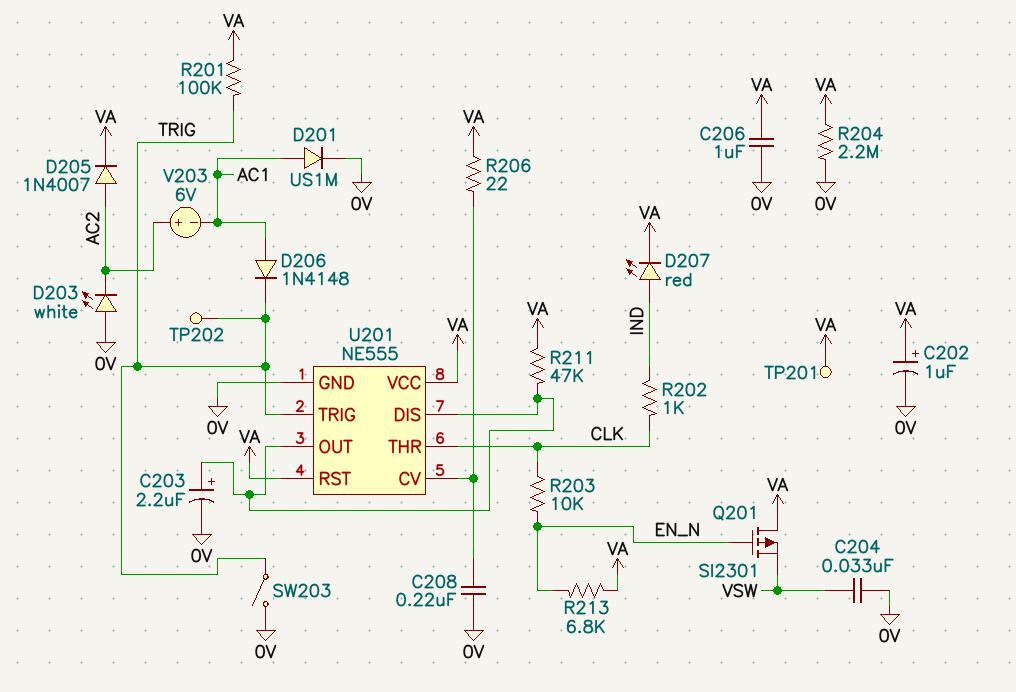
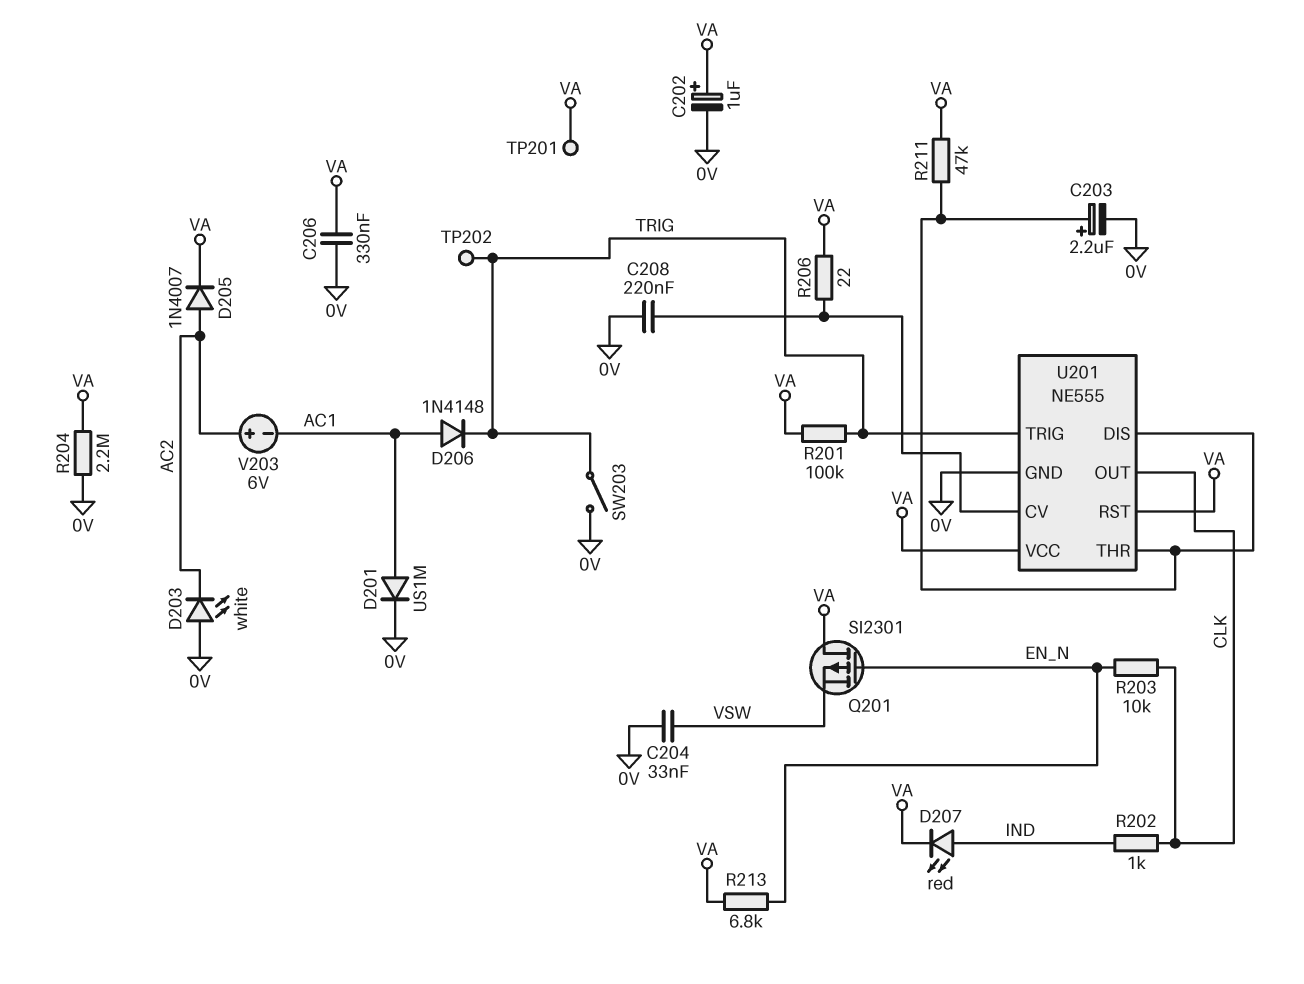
C206: 1uF (0V, VA) -> 330nF (0V, VA)
U201 pin OUT: U201/DIS -> CLK
U201 pin THR: CLK -> U201/DIS

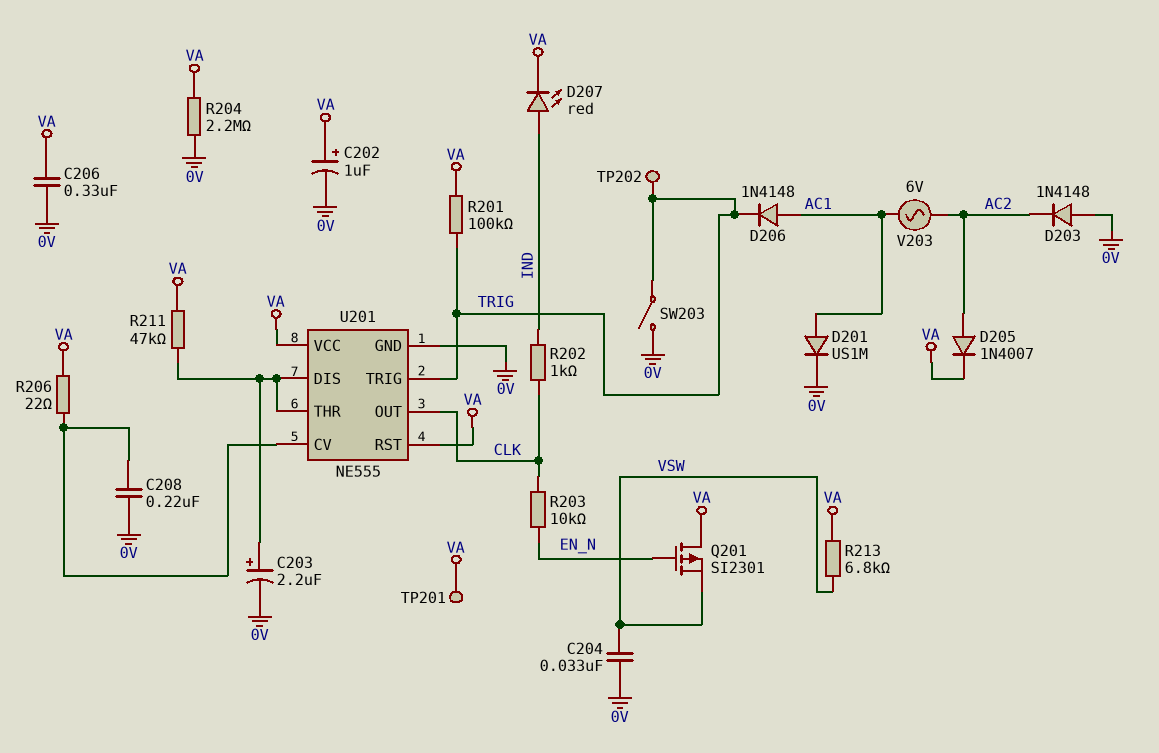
D203: LED white (A 0V, K AC2) -> diode 1N4148 (A 0V, K AC2)
R213: 6.8k (EN_N, VA) -> 6.8k (VA, VSW)
V203: 6V (plus AC2, minus AC1) -> AC 6V (AC1, AC2)

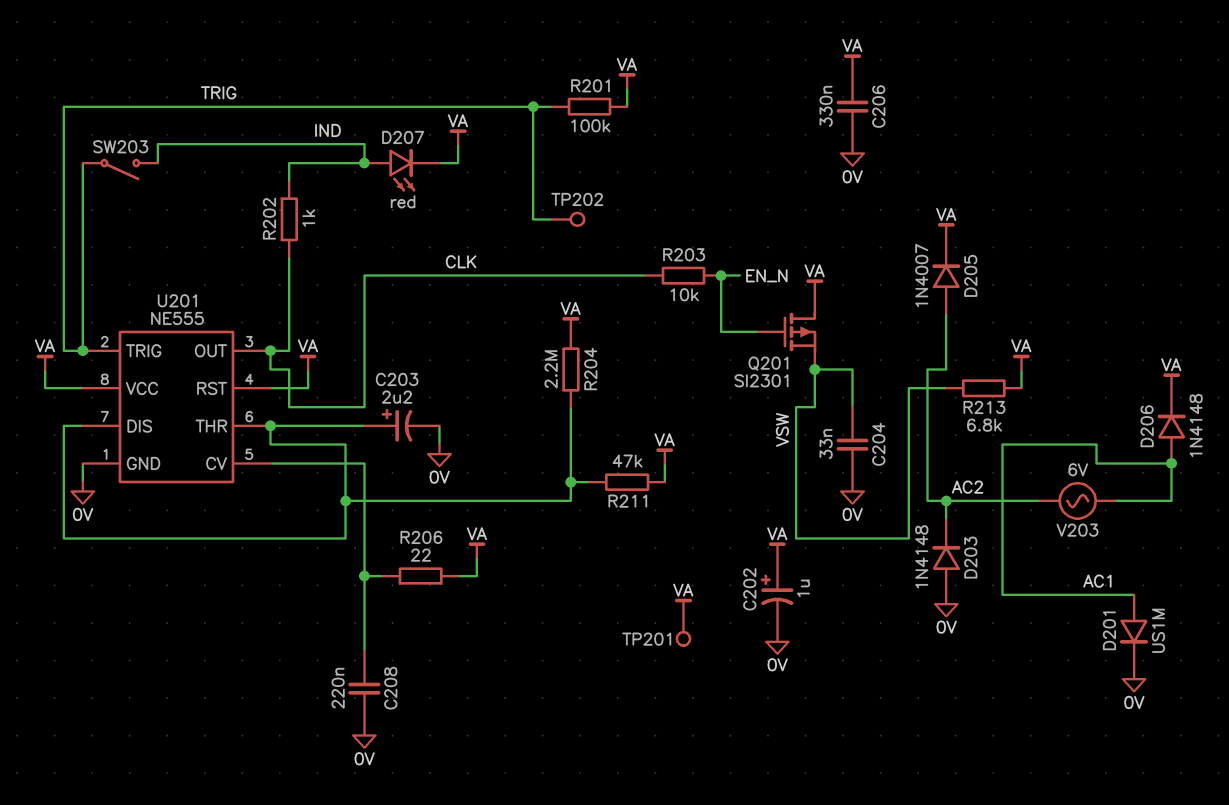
D206: diode 1N4148 (A AC1, K TRIG) -> diode 1N4148 (A AC1, K VA)
R204: 2.2M (0V, VA) -> 2.2M (U201/DIS, VA)
SW203: switch (0V, TRIG) -> switch (IND, TRIG)

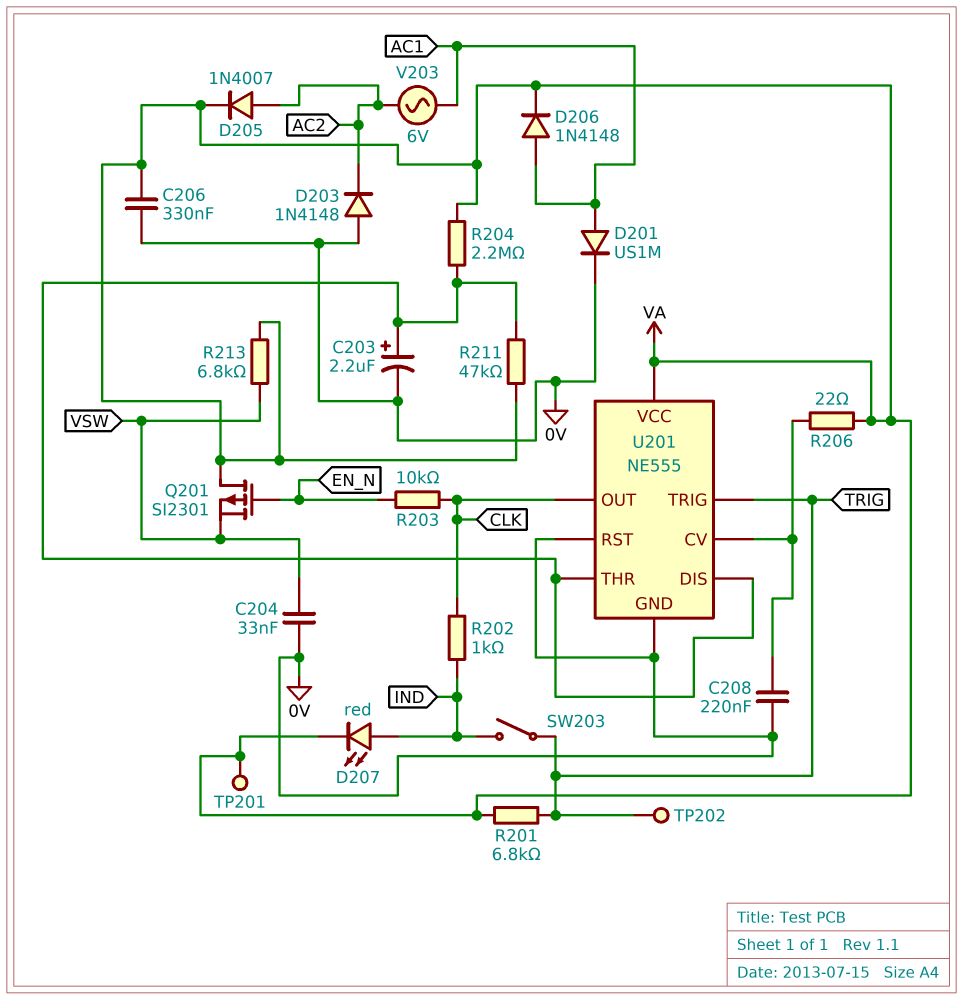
C202: 1uF (plus VA, minus 0V) -> none
R201: 100k (TRIG, VA) -> 6.8k (TRIG, VA)
U201 pin RST: VA -> 0V

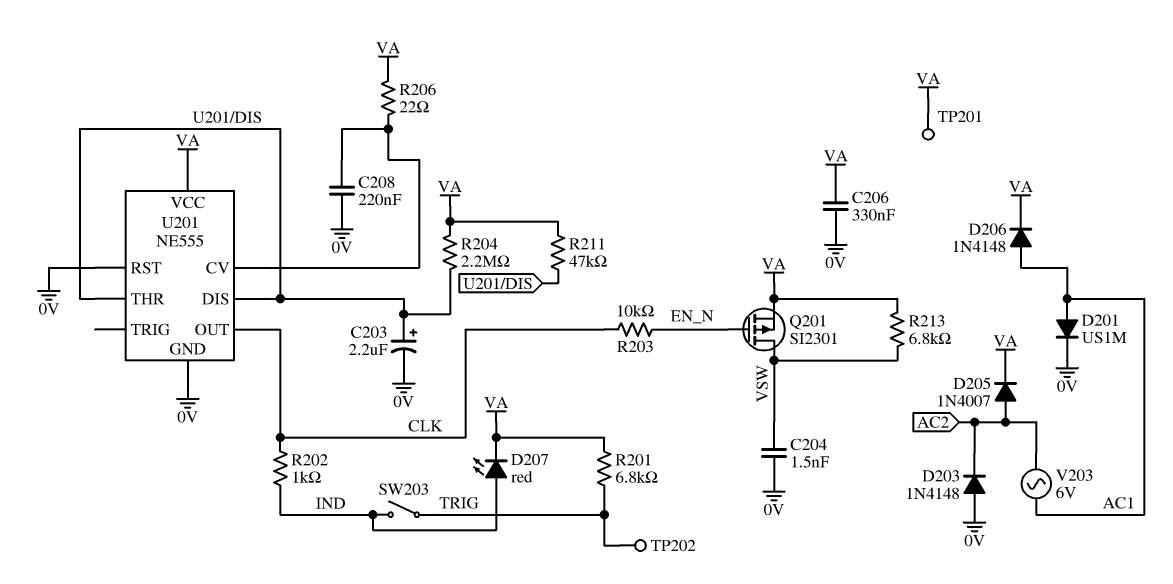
C204: 33nF (0V, VSW) -> 1.5nF (0V, VSW)
Q201: PMOS SI2301 (G EN_N, D VA, S VSW) -> PMOS SI2301 (G EN_N, D VSW, S VA)
U201 pin TRIG: TRIG -> none

